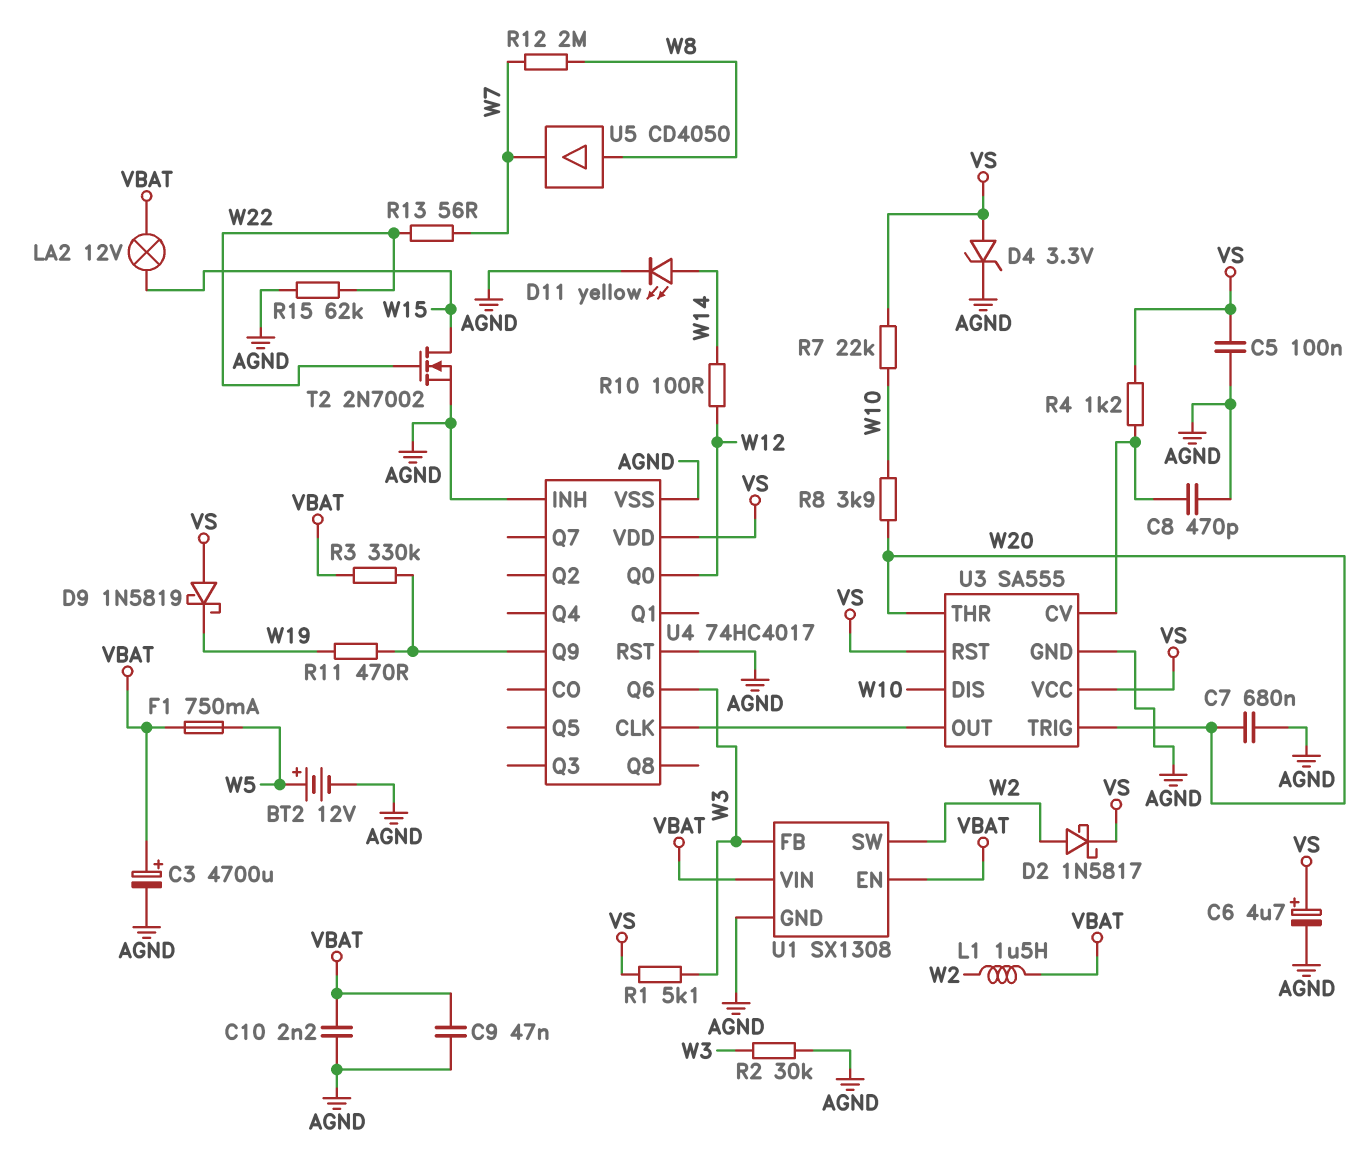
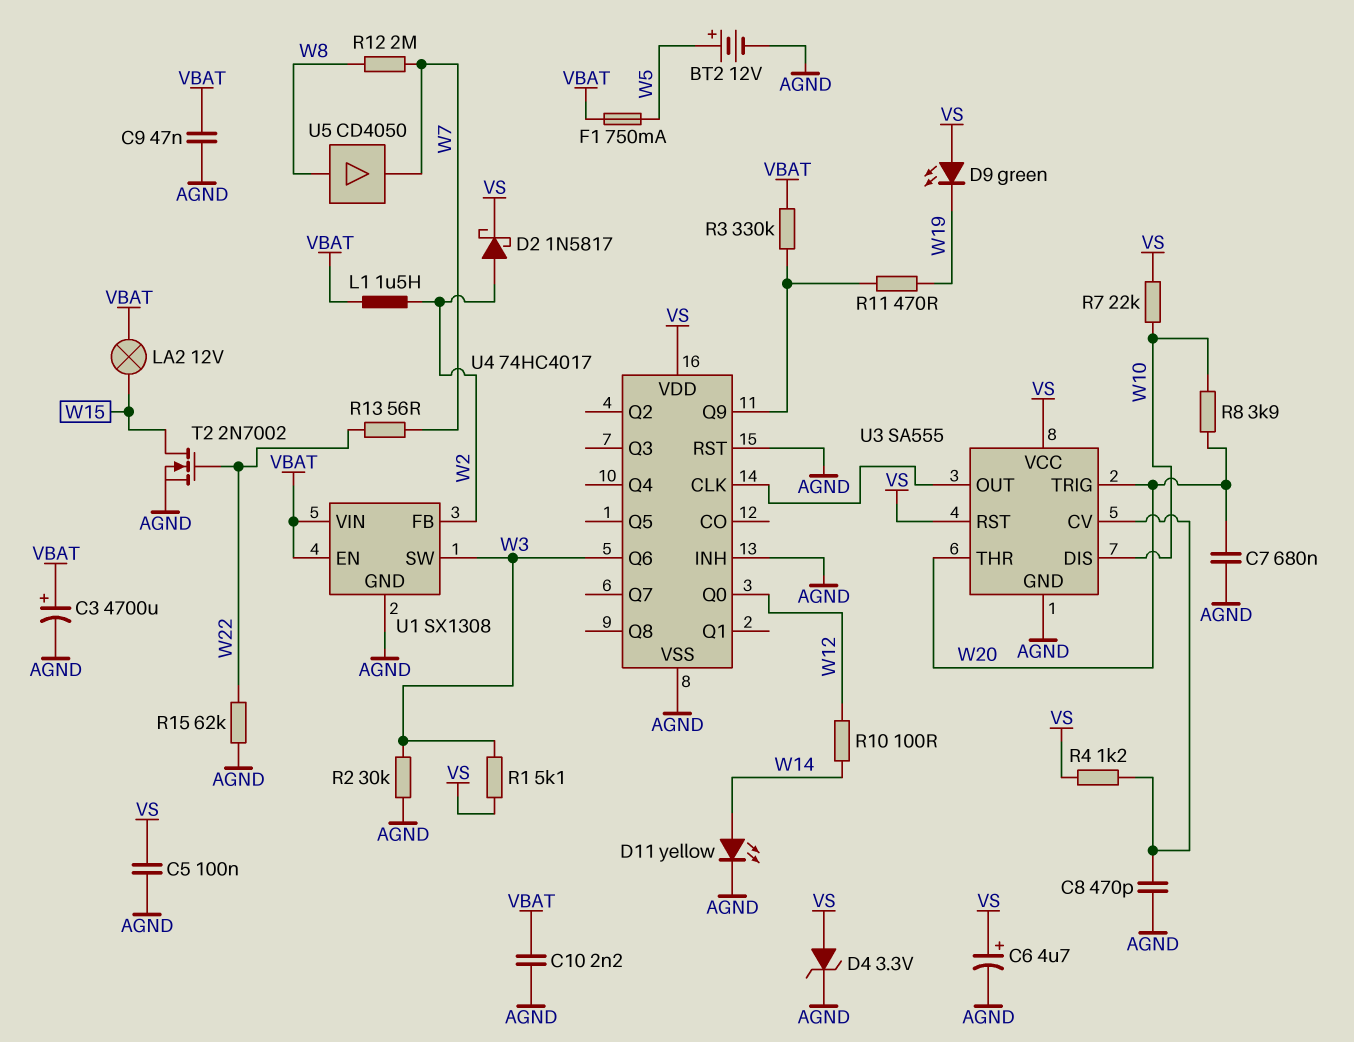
D9: schottky 1N5819 (A VS, K W19) -> LED green (A VS, K W19)
U1 pin FB: W3 -> W2
U1 pin SW: W2 -> W3

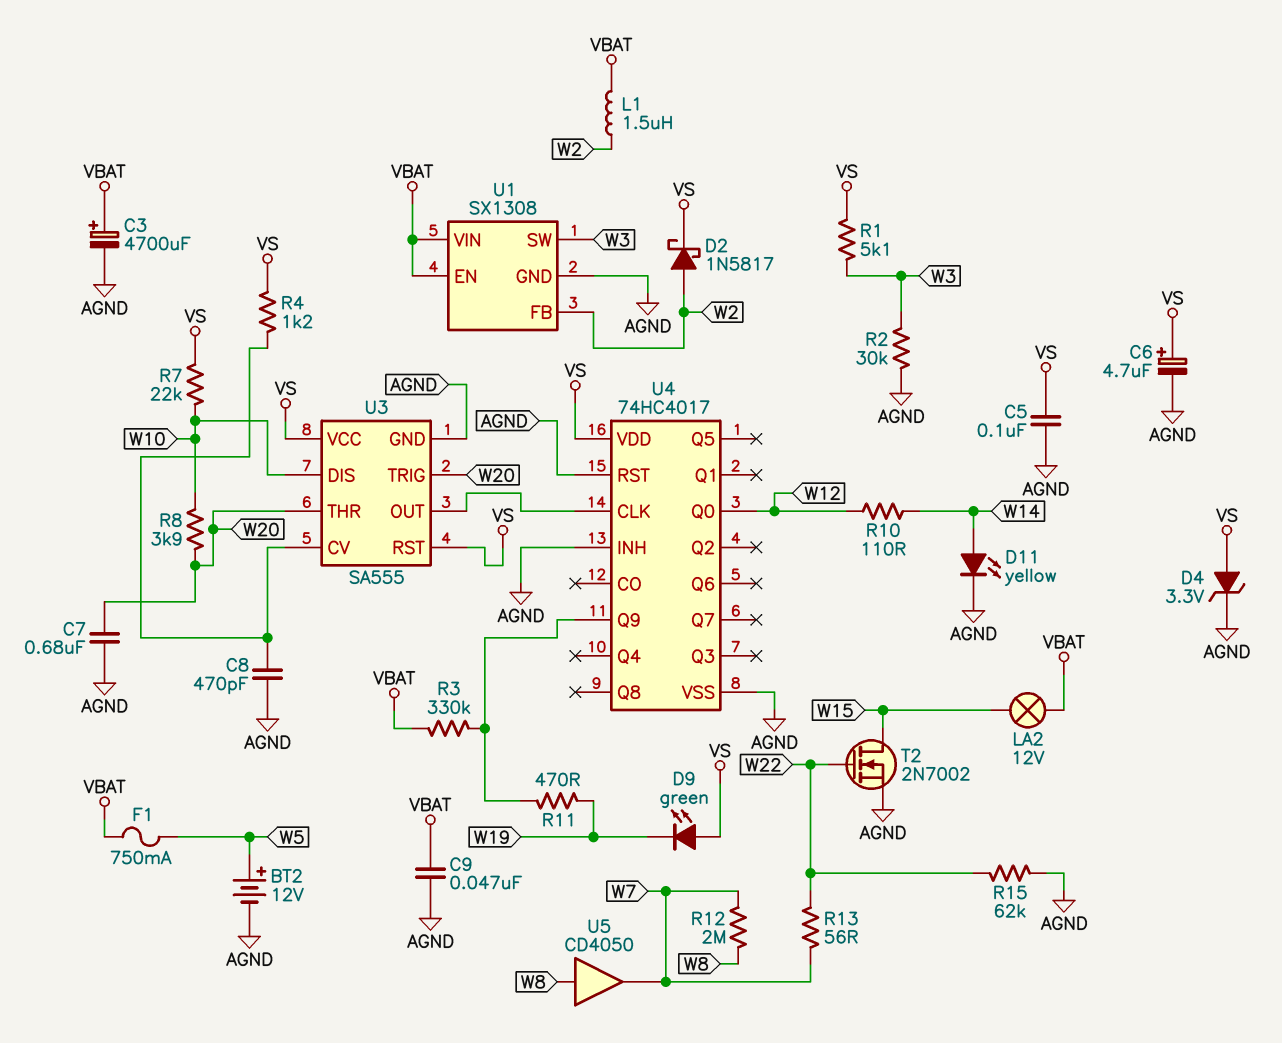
C10: 2.2nF (AGND, VBAT) -> none
R10: 100 (W12, W14) -> 110 (W12, W14)
U4 pin Q6: W3 -> none

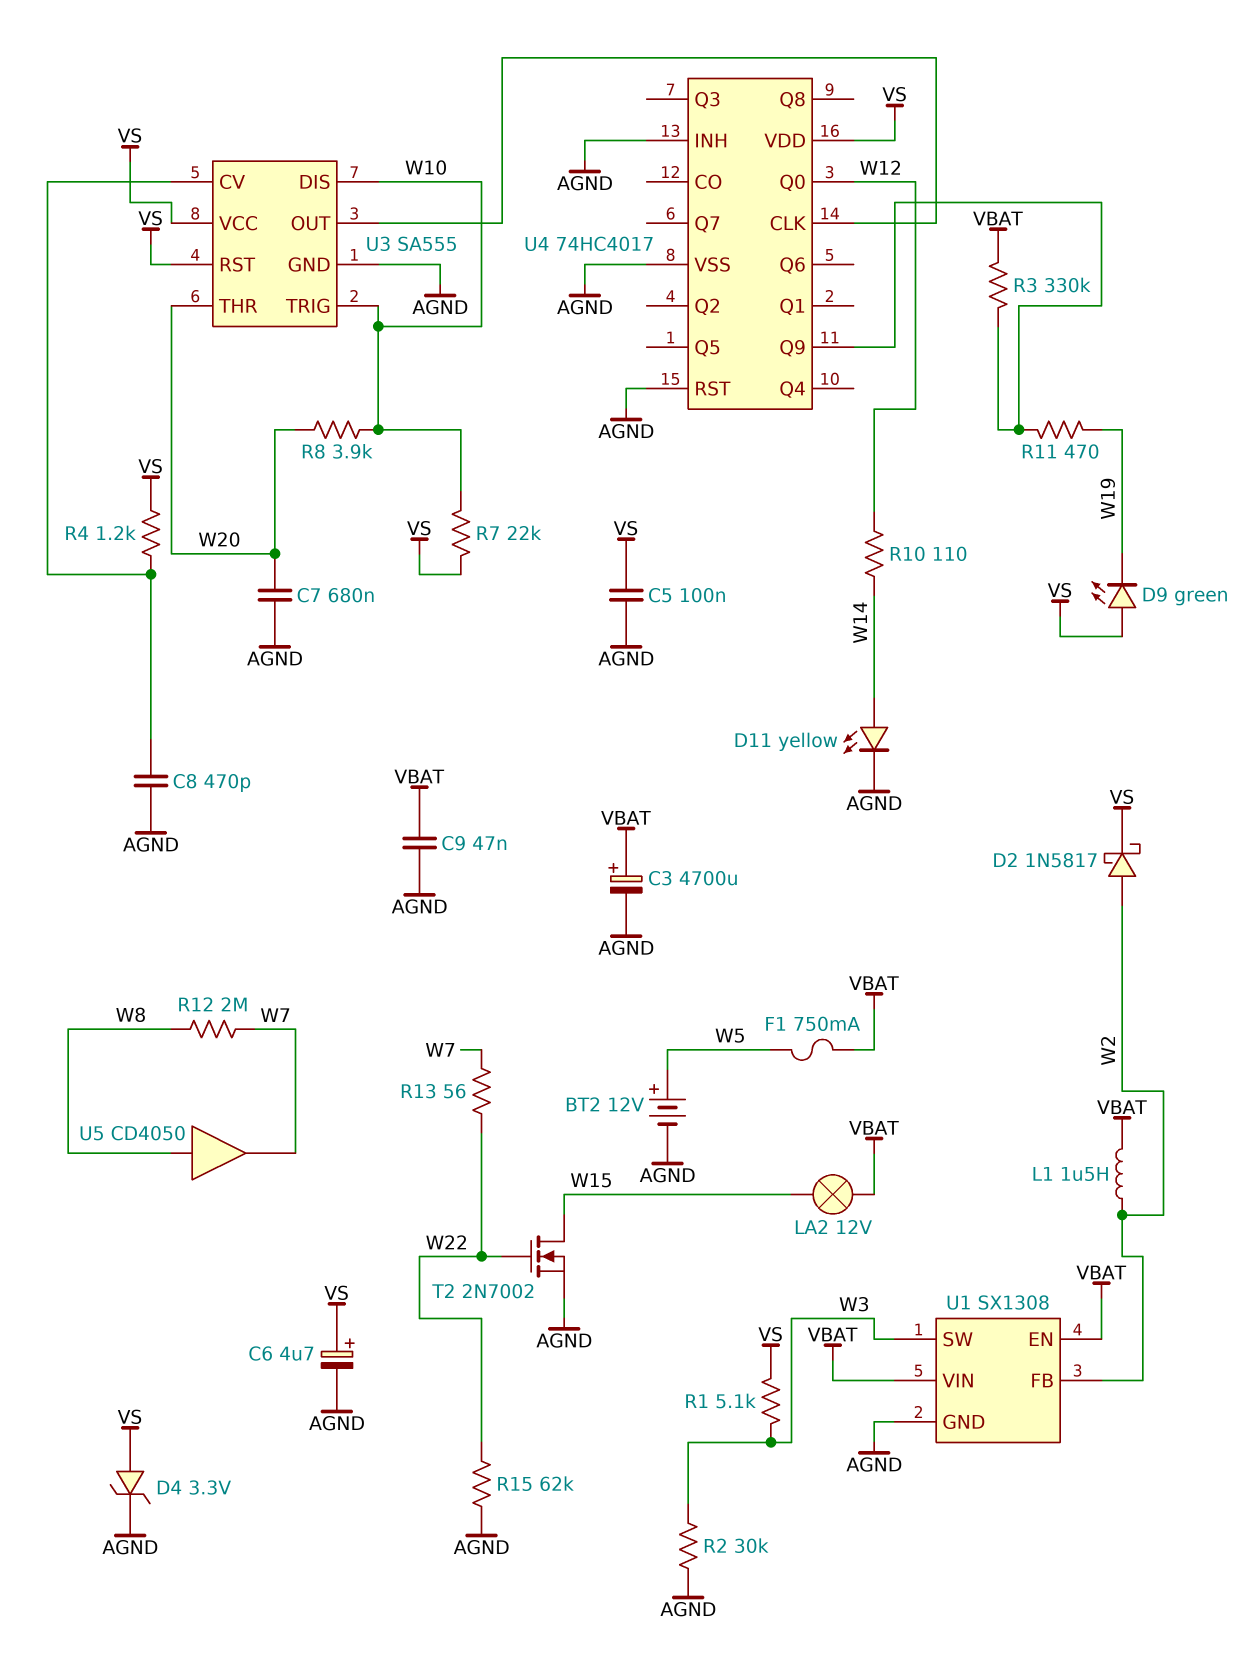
U3 pin TRIG: W20 -> W10

